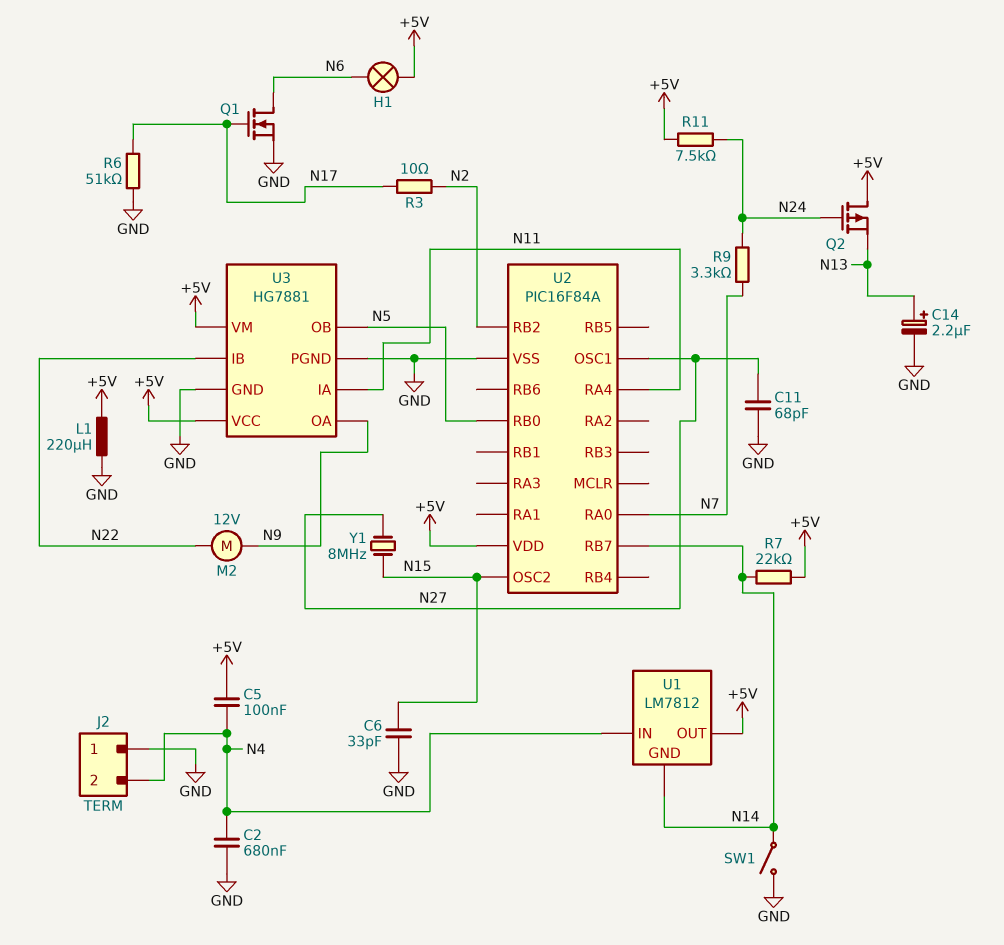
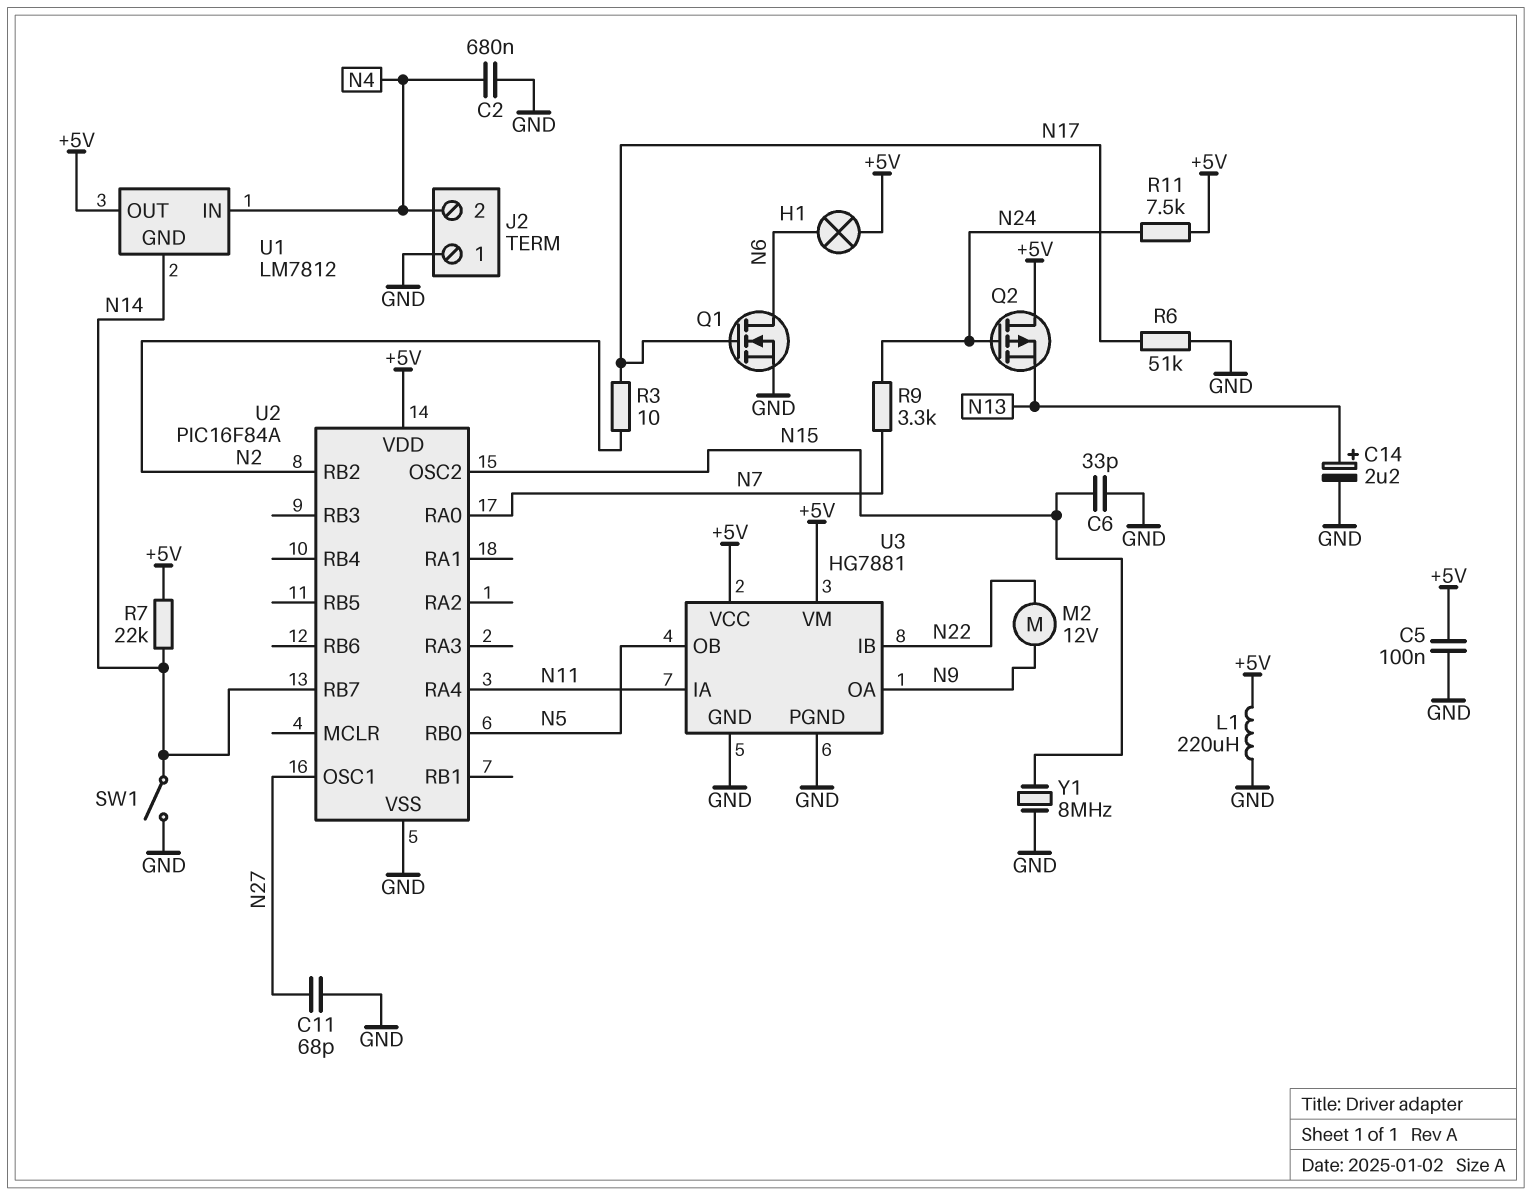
C5: 100nF (+5V, N4) -> 100nF (+5V, GND)
Y1: 8MHz (N15, N27) -> 8MHz (GND, N15)

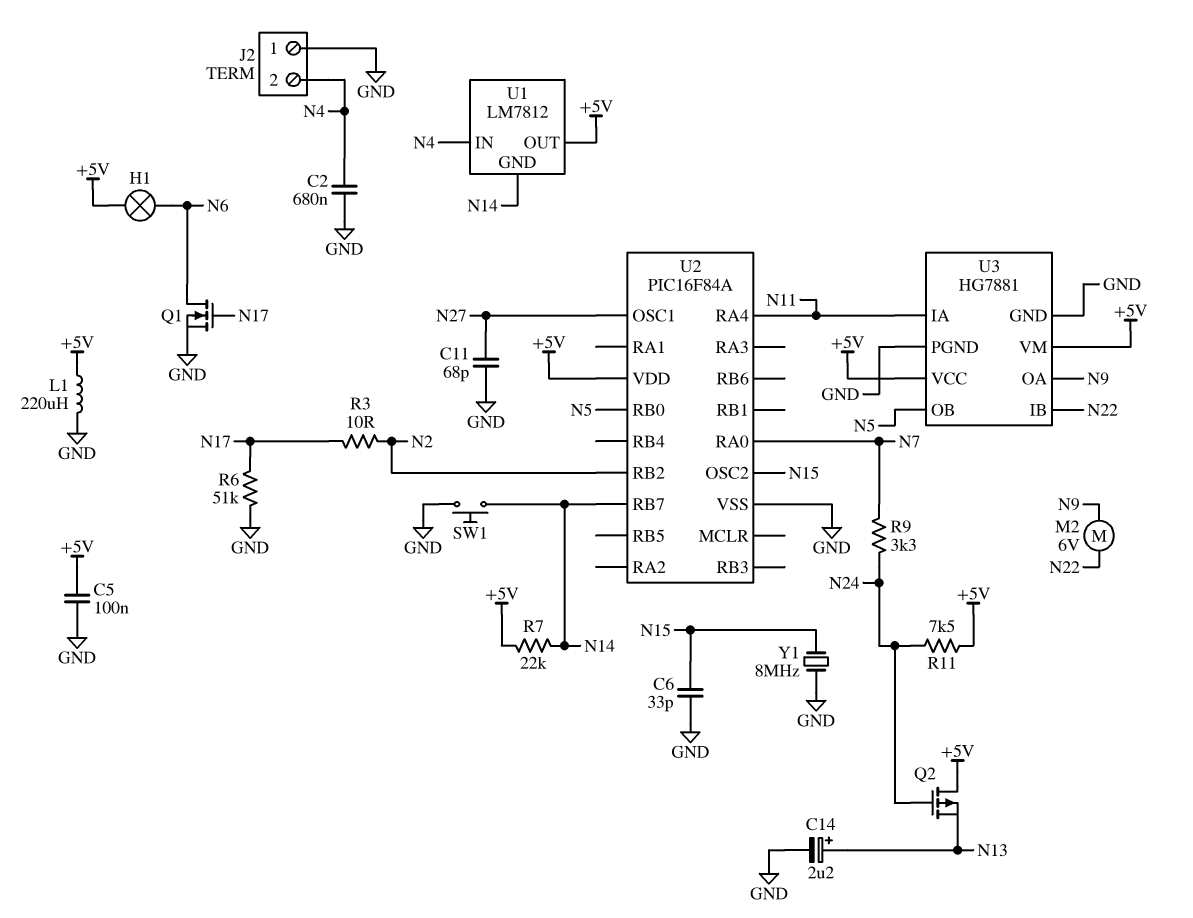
M2: motor 12V (N9, N22) -> motor 6V (N9, N22)
SW1: switch (GND, N14) -> button (GND, N14)

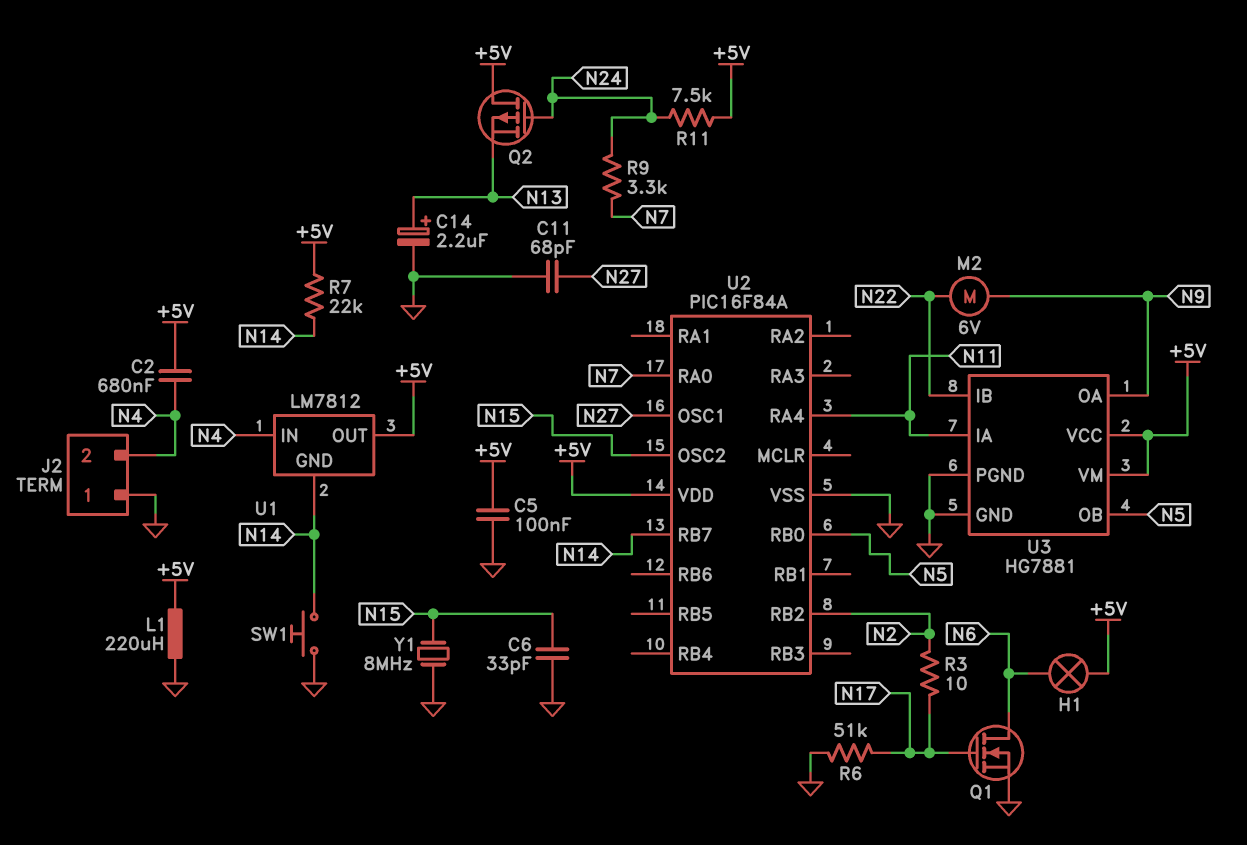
C2: 680nF (GND, N4) -> 680nF (+5V, N4)

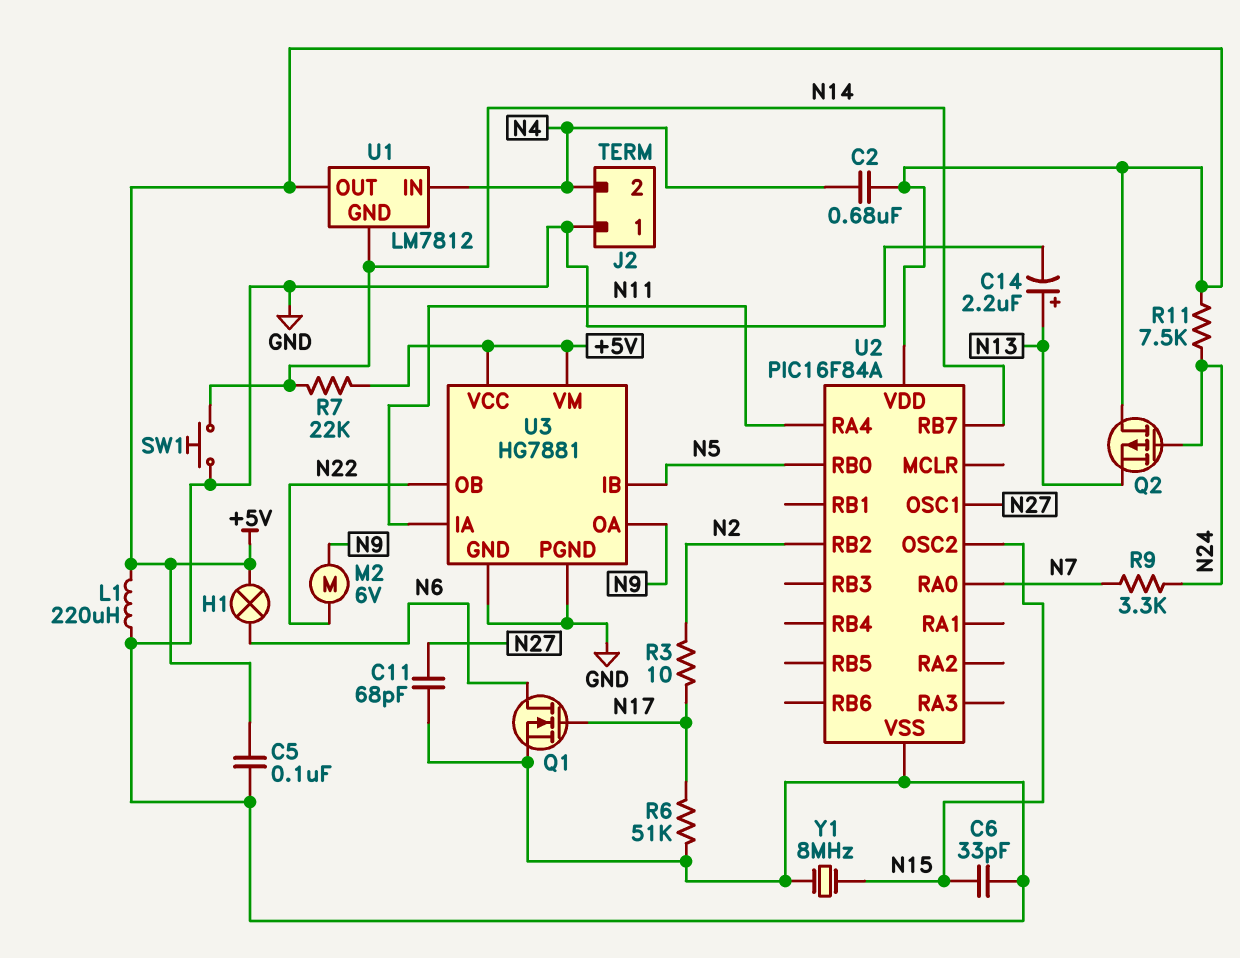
U3 pin IB: N22 -> N5
U3 pin OB: N5 -> N22

